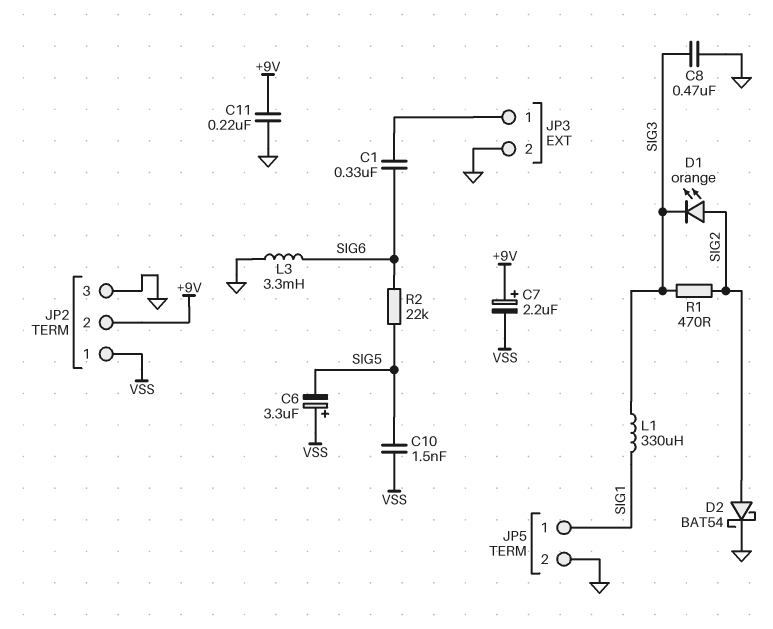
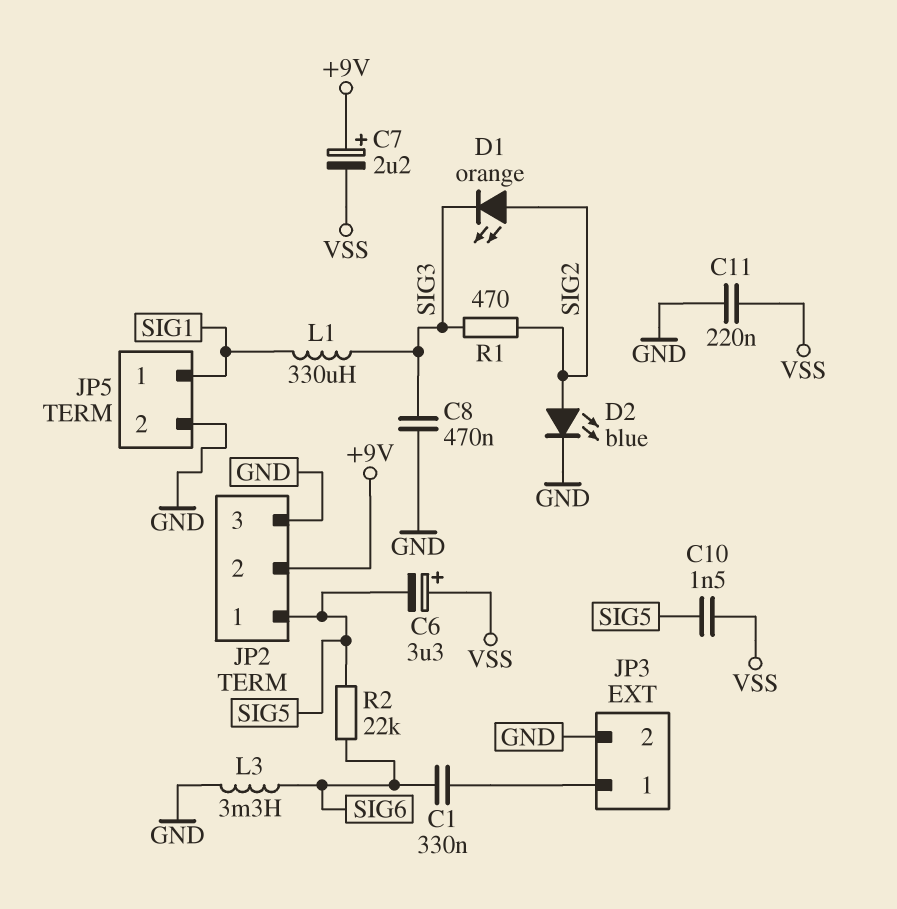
C11: 220nF (+9V, GND) -> 220nF (GND, VSS)
D2: schottky BAT54 (A SIG2, K GND) -> LED blue (A SIG2, K GND)
JP2 pin 1: VSS -> SIG5

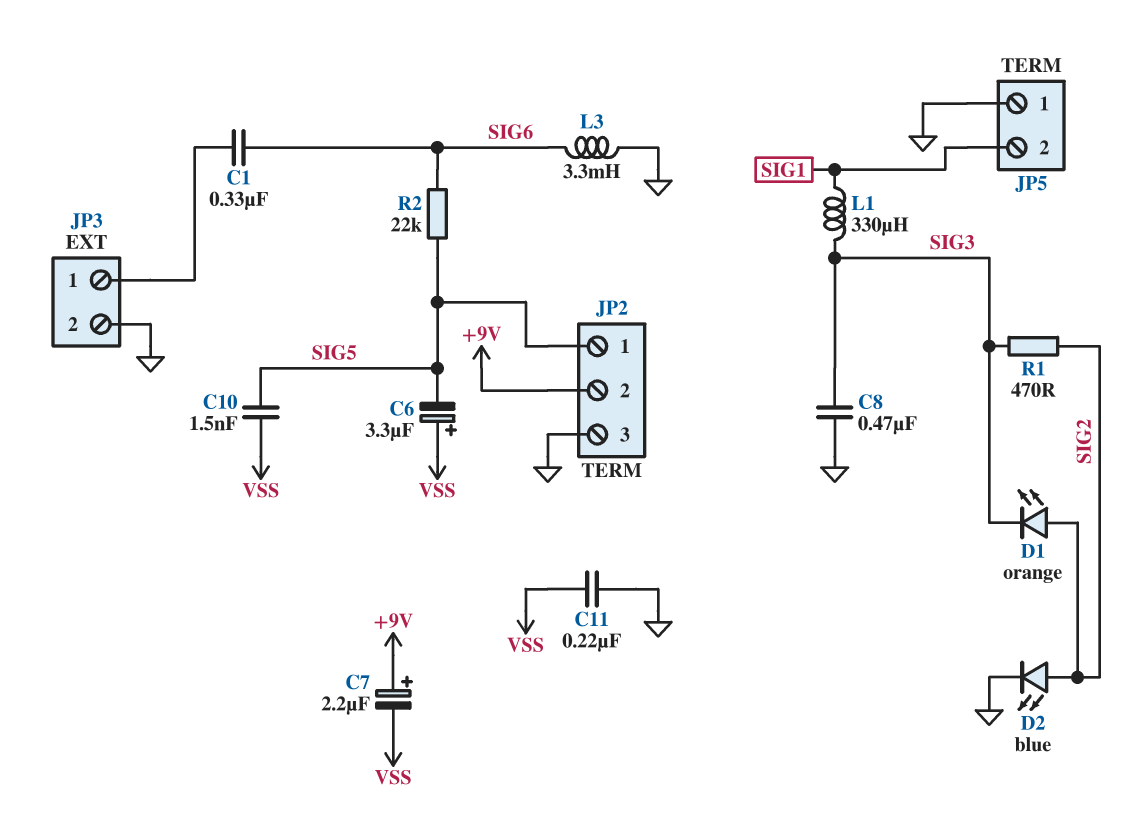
JP5 pin 1: SIG1 -> GND
JP5 pin 2: GND -> SIG1

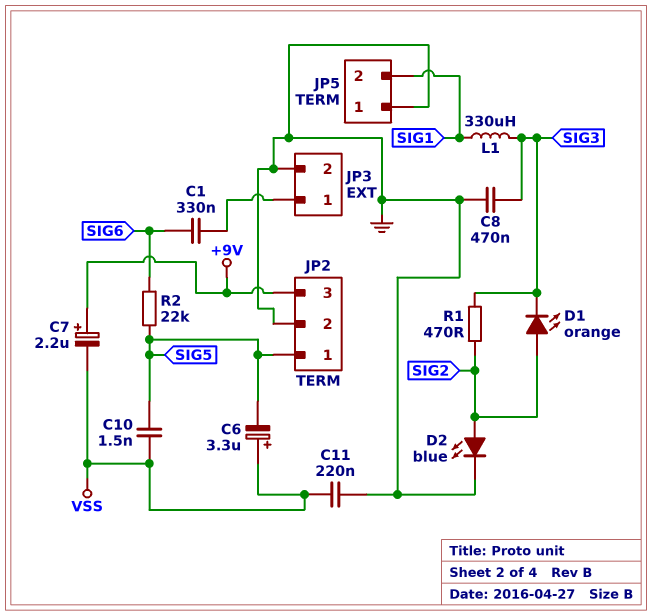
JP2 pin 2: +9V -> GND
JP2 pin 3: GND -> +9V
L3: 3.3mH (GND, SIG6) -> none

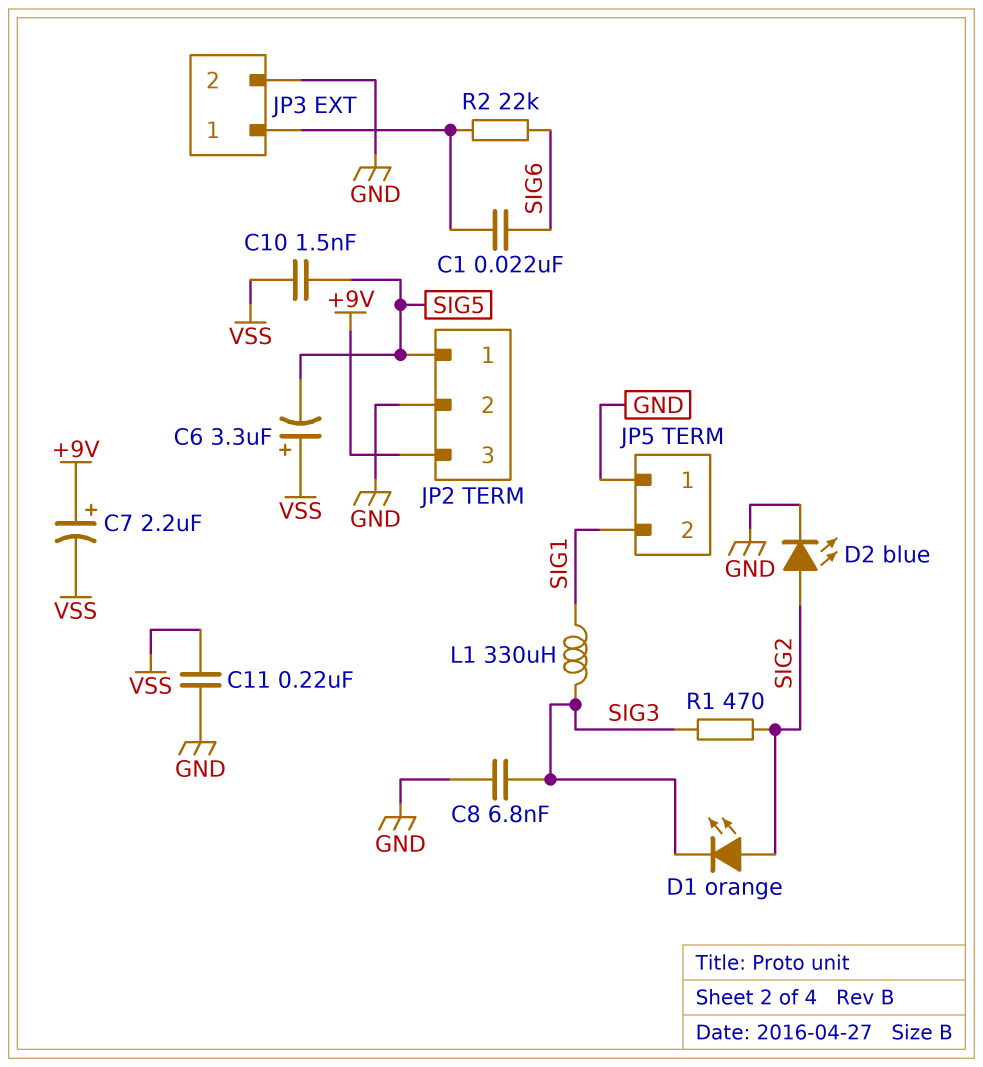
C1: 330nF (JP3/1, SIG6) -> 22nF (JP3/1, SIG6)
C8: 470nF (GND, SIG3) -> 6.8nF (GND, SIG3)
R2: 22k (SIG5, SIG6) -> 22k (JP3/1, SIG6)

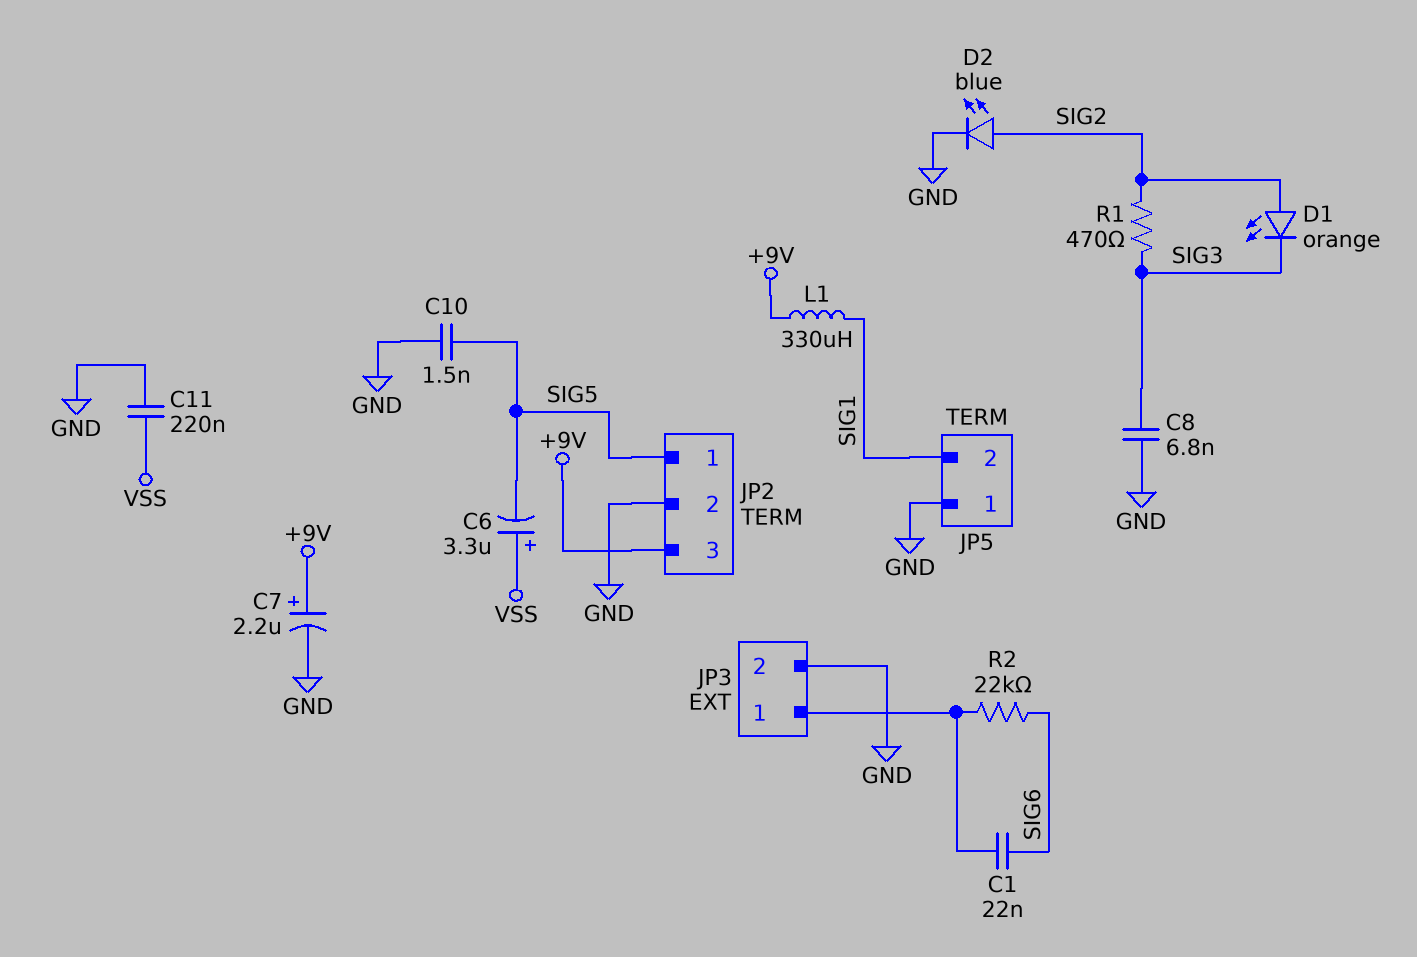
C7: 2.2uF (plus +9V, minus VSS) -> 2.2uF (plus +9V, minus GND)
C10: 1.5nF (SIG5, VSS) -> 1.5nF (GND, SIG5)
L1: 330uH (SIG1, SIG3) -> 330uH (+9V, SIG1)

